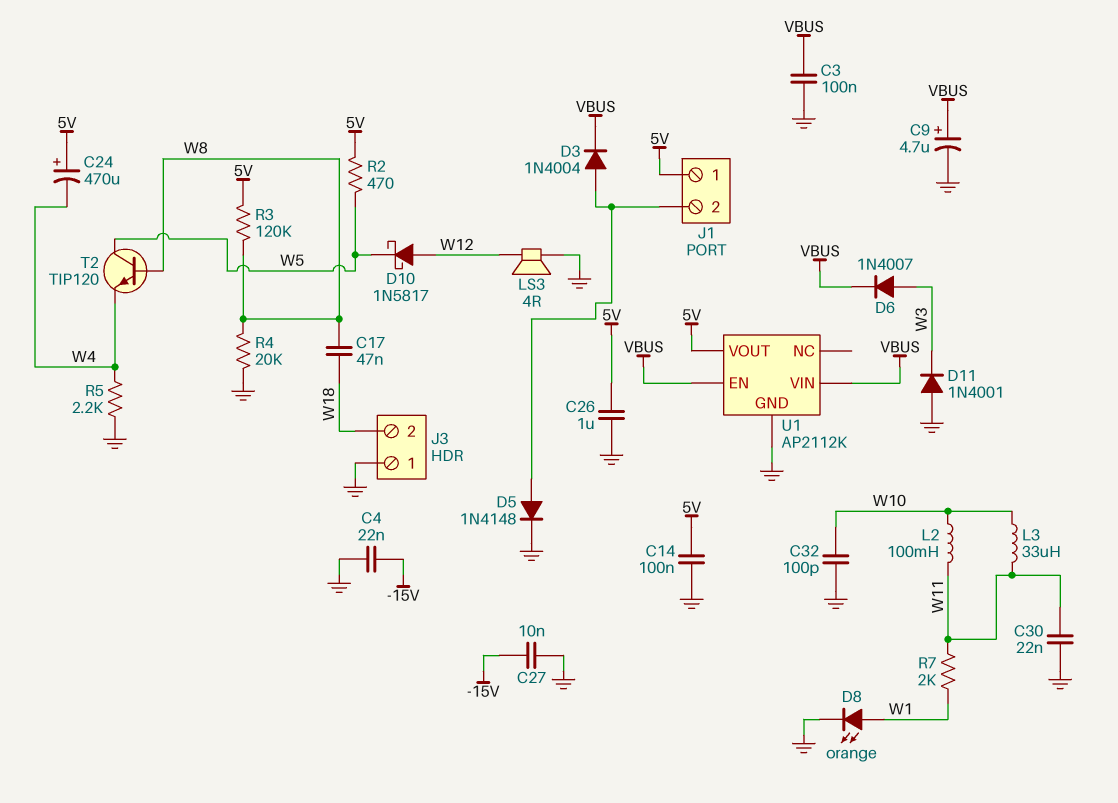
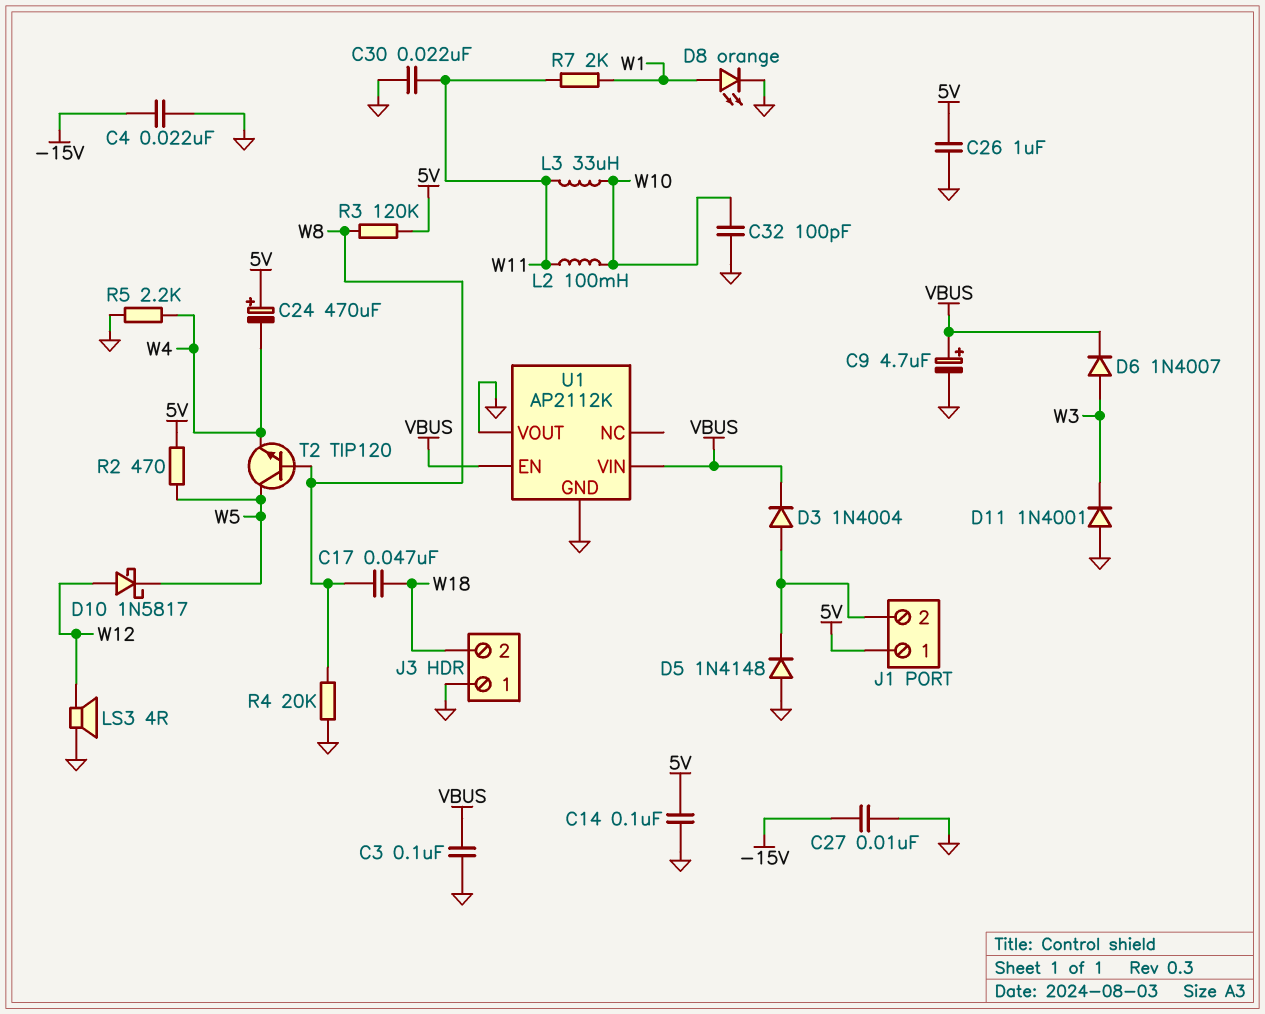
D5: diode 1N4148 (A J1/2, K GND) -> diode 1N4148 (A GND, K J1/2)
U1 pin VOUT: 5V -> GND

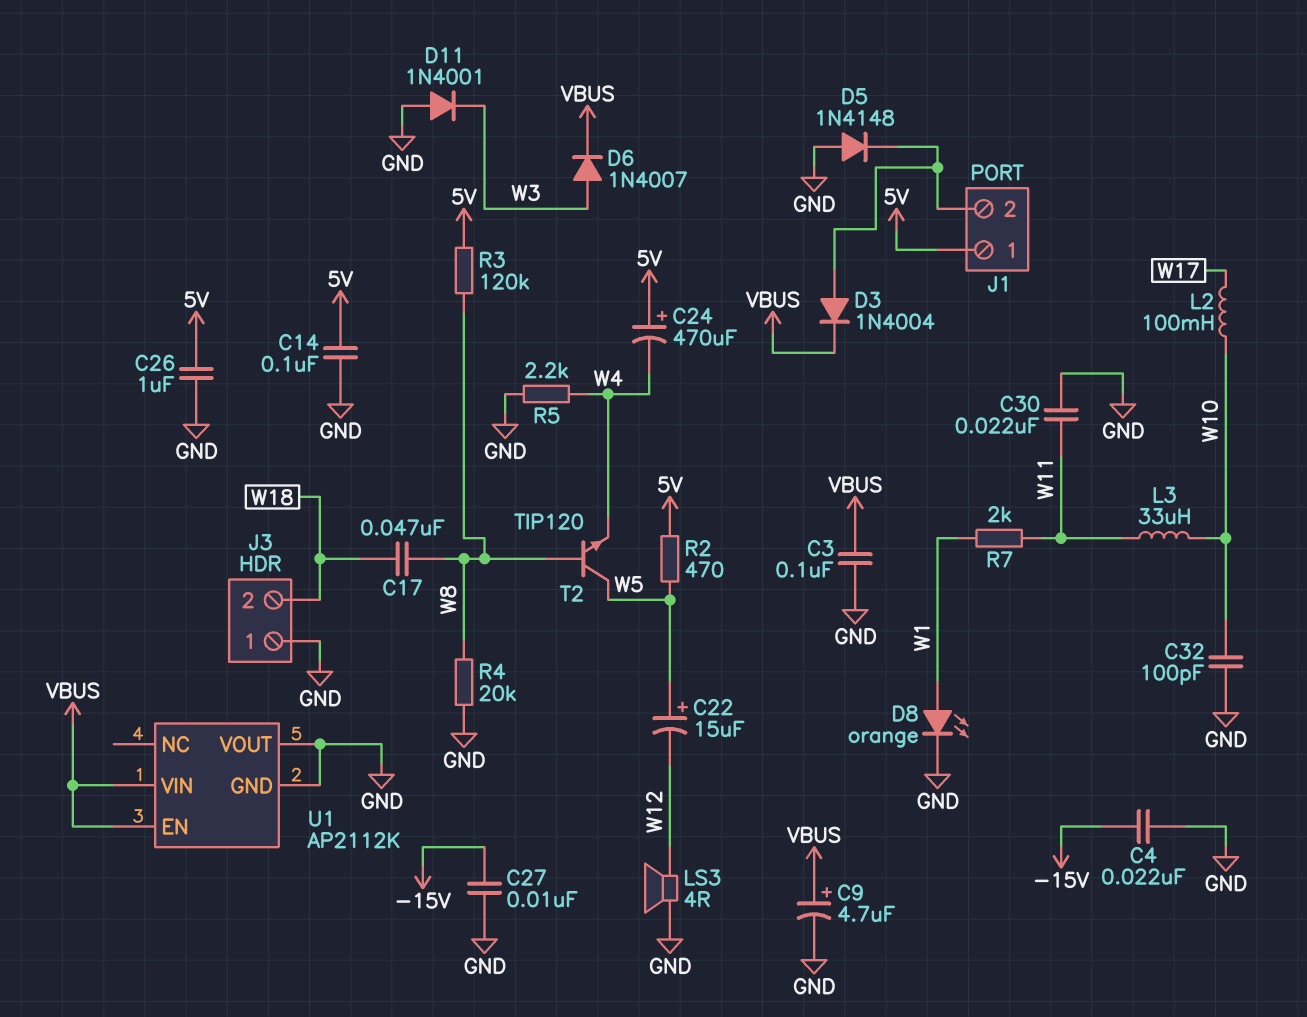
C22: none -> 15uF (plus W5, minus W12)
D10: schottky 1N5817 (A W12, K W5) -> none
L2: 100mH (W10, W11) -> 100mH (W10, W17)

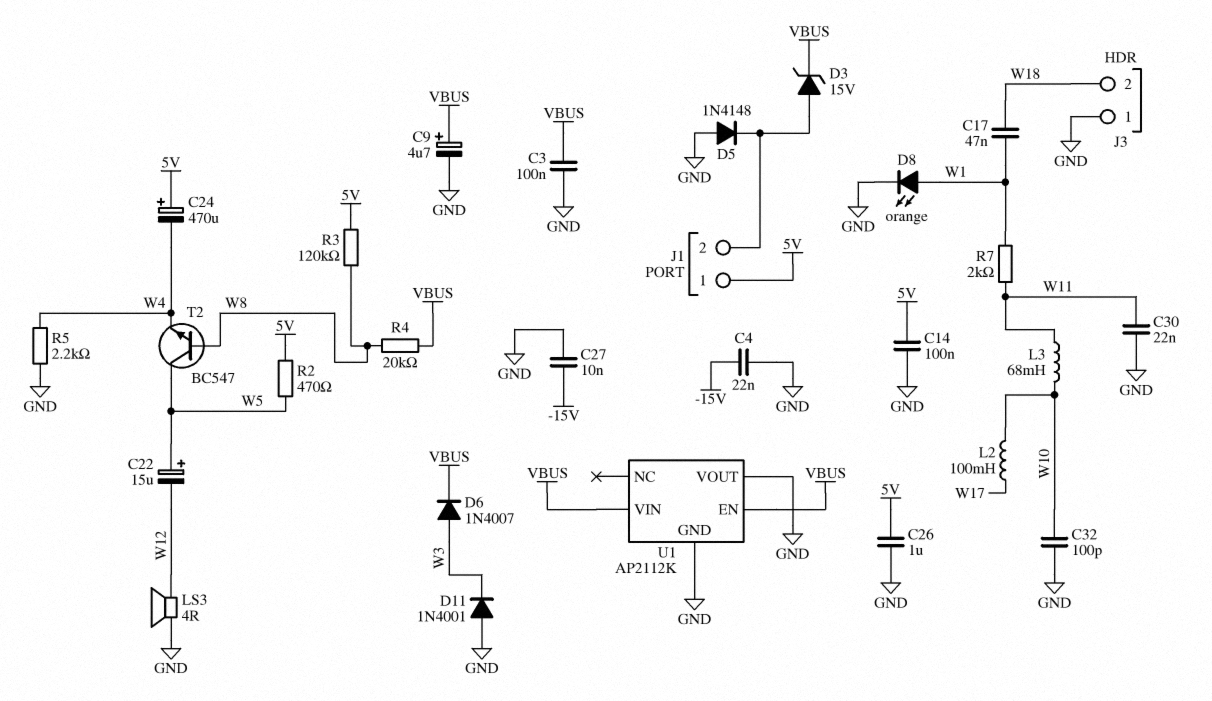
C17: 47nF (W8, W18) -> 47nF (W1, W18)
D3: diode 1N4004 (A J1/2, K VBUS) -> zener 15V (A J1/2, K VBUS)
L3: 33uH (W10, W11) -> 68mH (W10, W11)
R4: 20k (GND, W8) -> 20k (VBUS, W8)
T2: NPN TIP120 (B W8, C W5, E W4) -> NPN BC547 (B W8, C W5, E W4)

